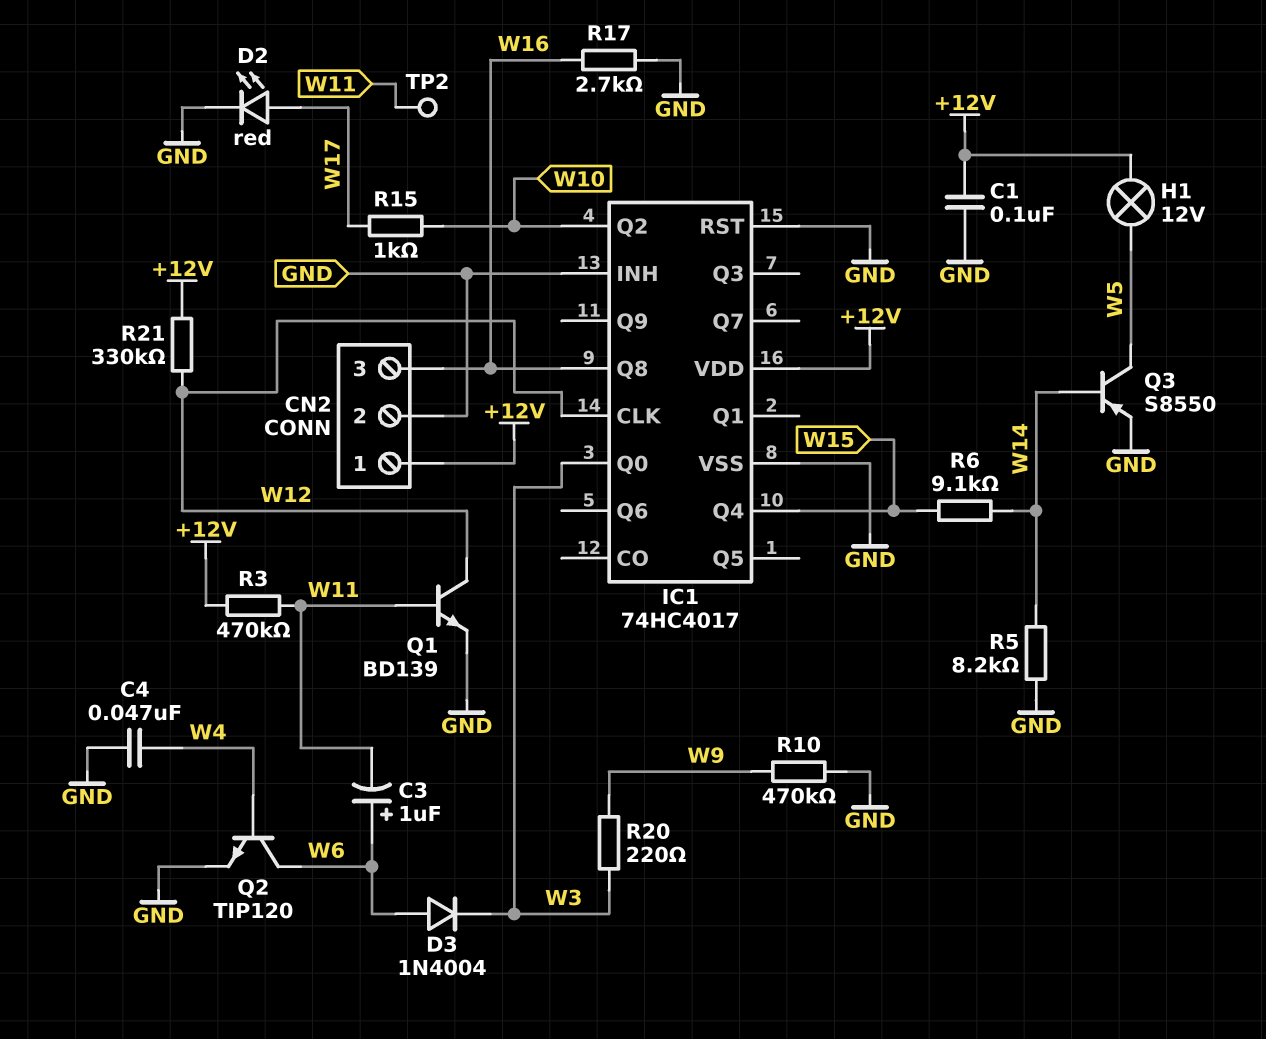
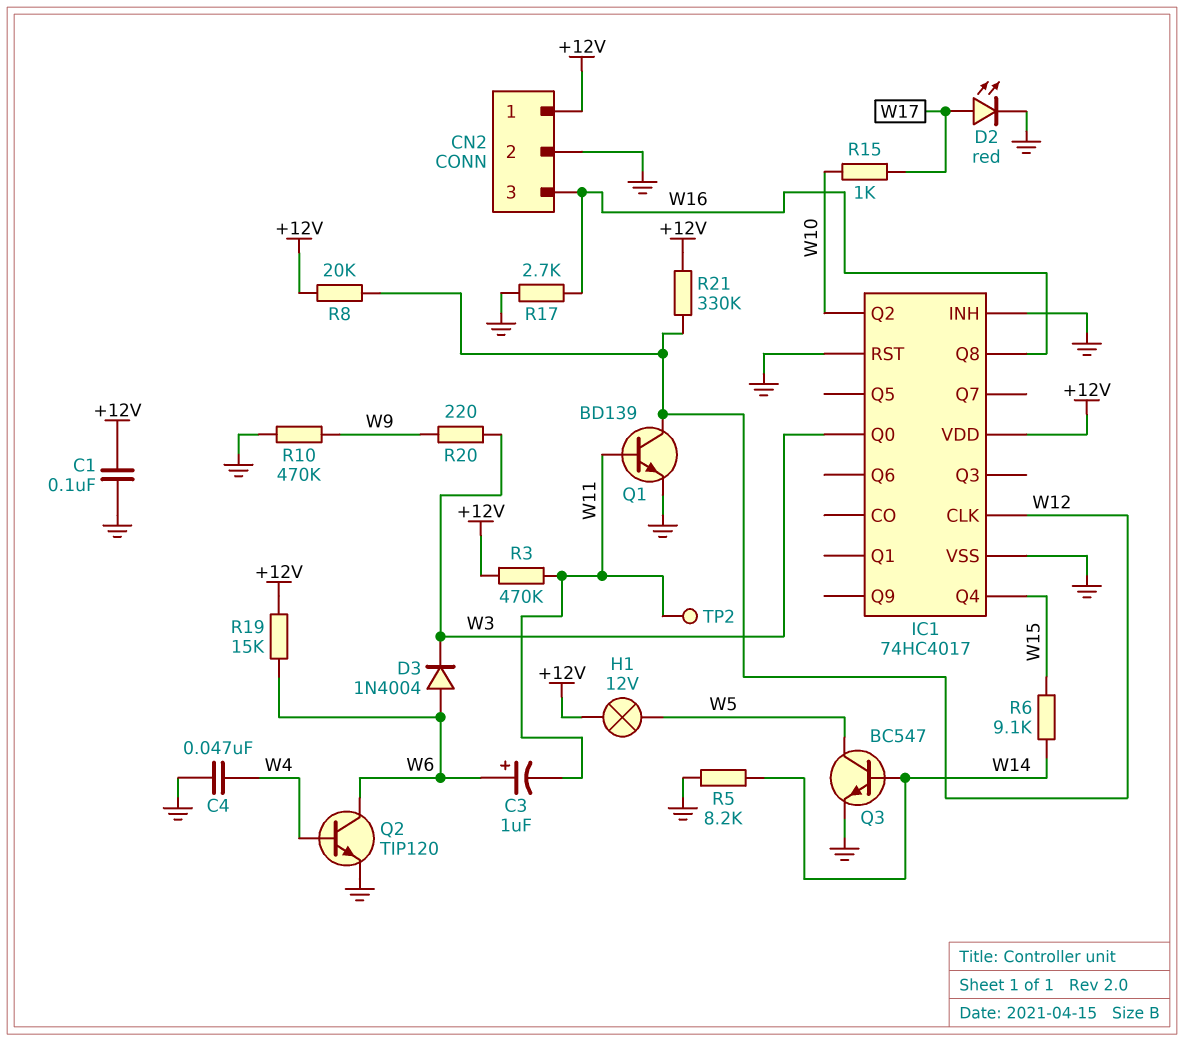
Q3: PNP S8550 (B W14, C W5, E GND) -> NPN BC547 (B W14, C W5, E GND)
R8: none -> 20k (+12V, W12)
R19: none -> 15k (+12V, W6)

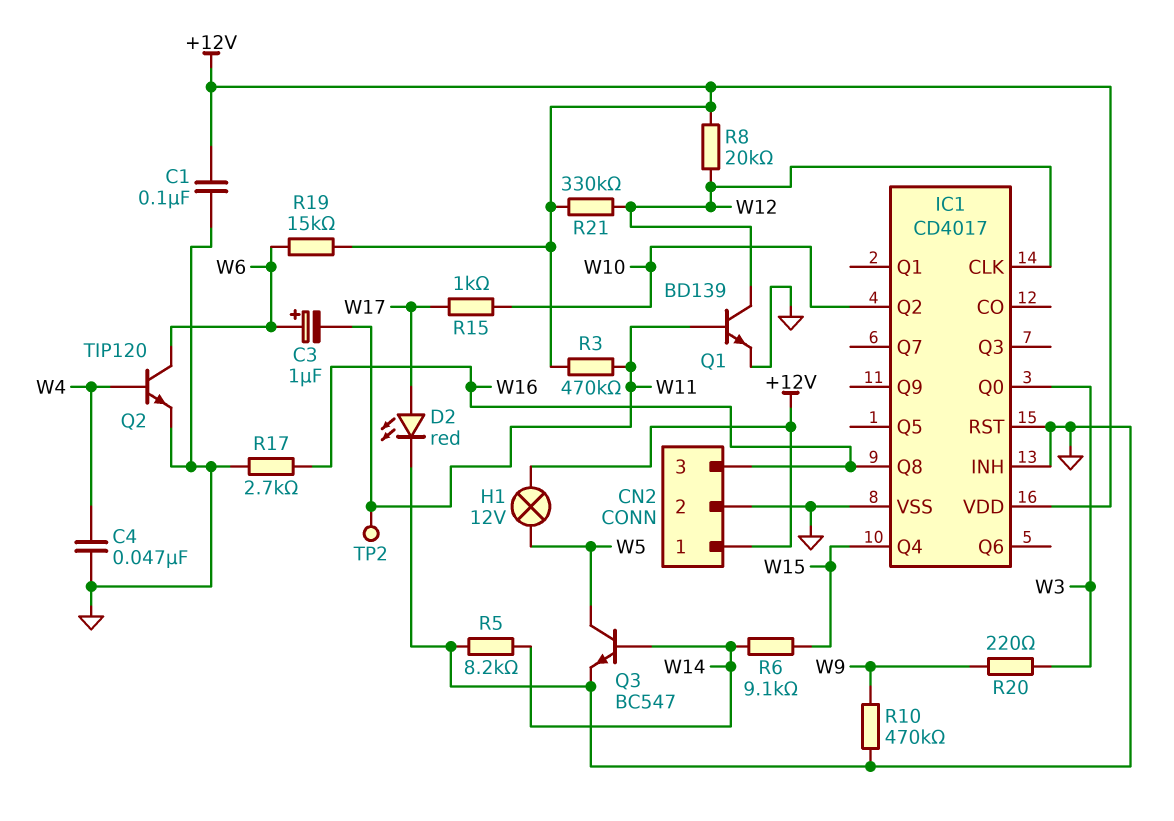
D3: diode 1N4004 (A W6, K W3) -> none
IC1: 74HC4017 -> CD4017

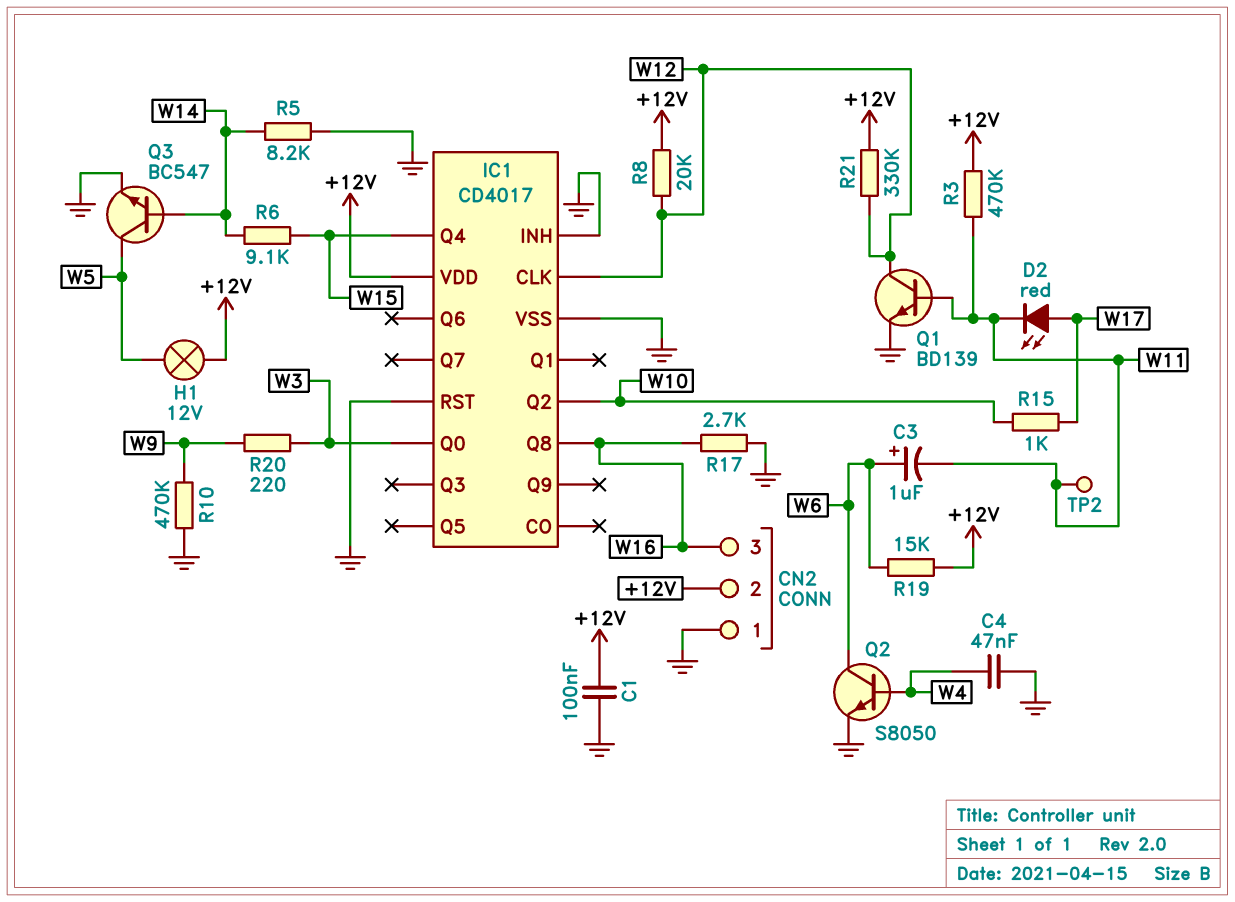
CN2 pin 1: +12V -> GND
CN2 pin 2: GND -> +12V
D2: LED red (A W17, K GND) -> LED red (A W17, K W11)
Q2: NPN TIP120 (B W4, C W6, E GND) -> NPN S8050 (B W4, C W6, E GND)

